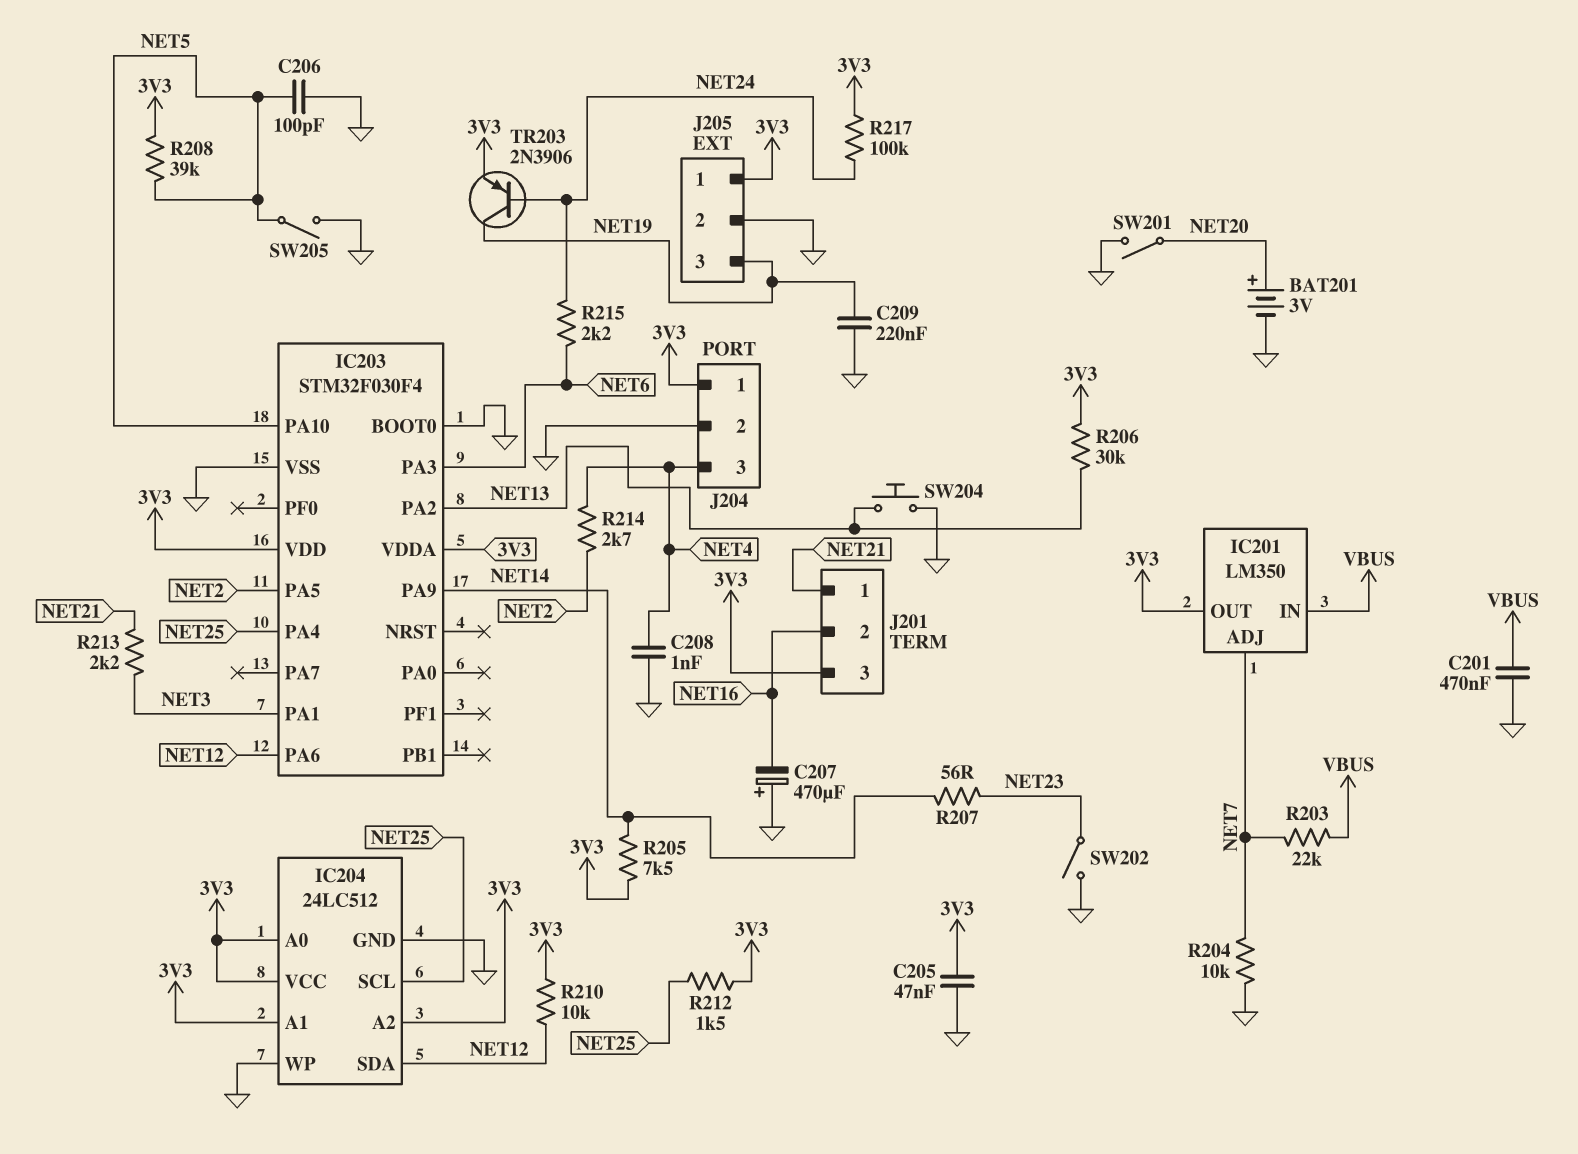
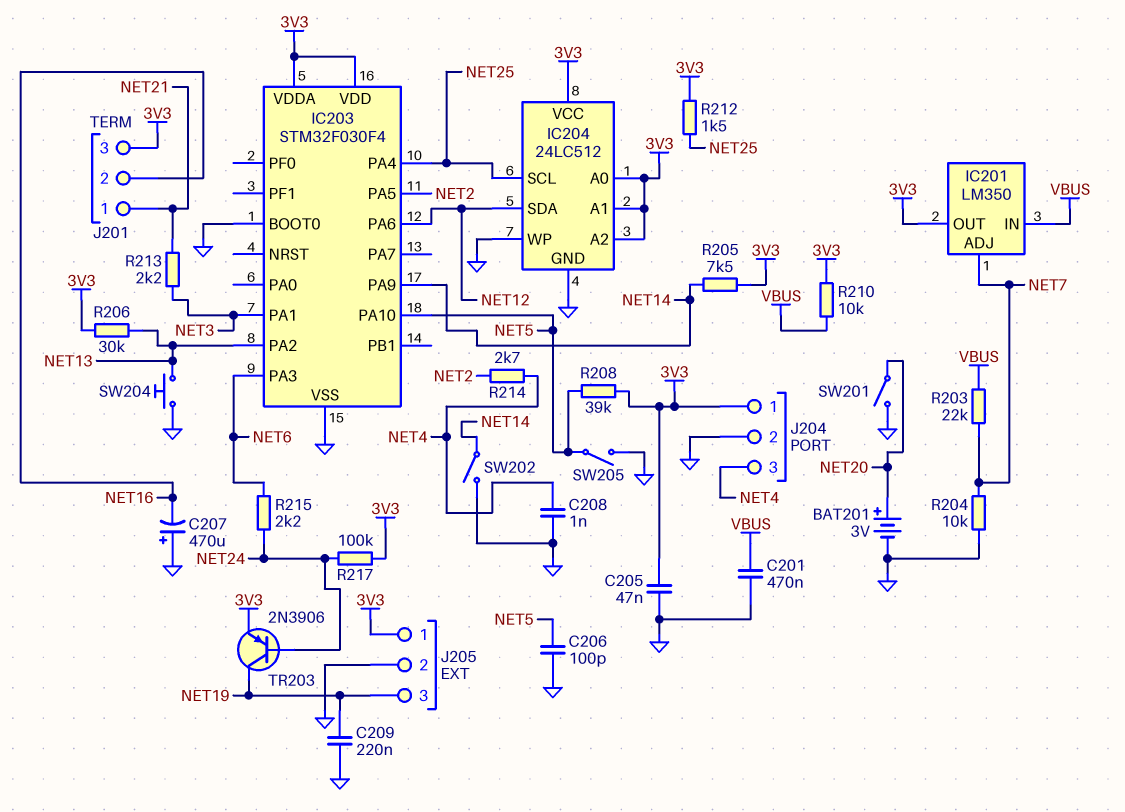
R207: 56 (NET14, NET23) -> none
R210: 10k (3V3, NET12) -> 10k (3V3, VBUS)
SW202: switch (GND, NET23) -> switch (GND, NET14)

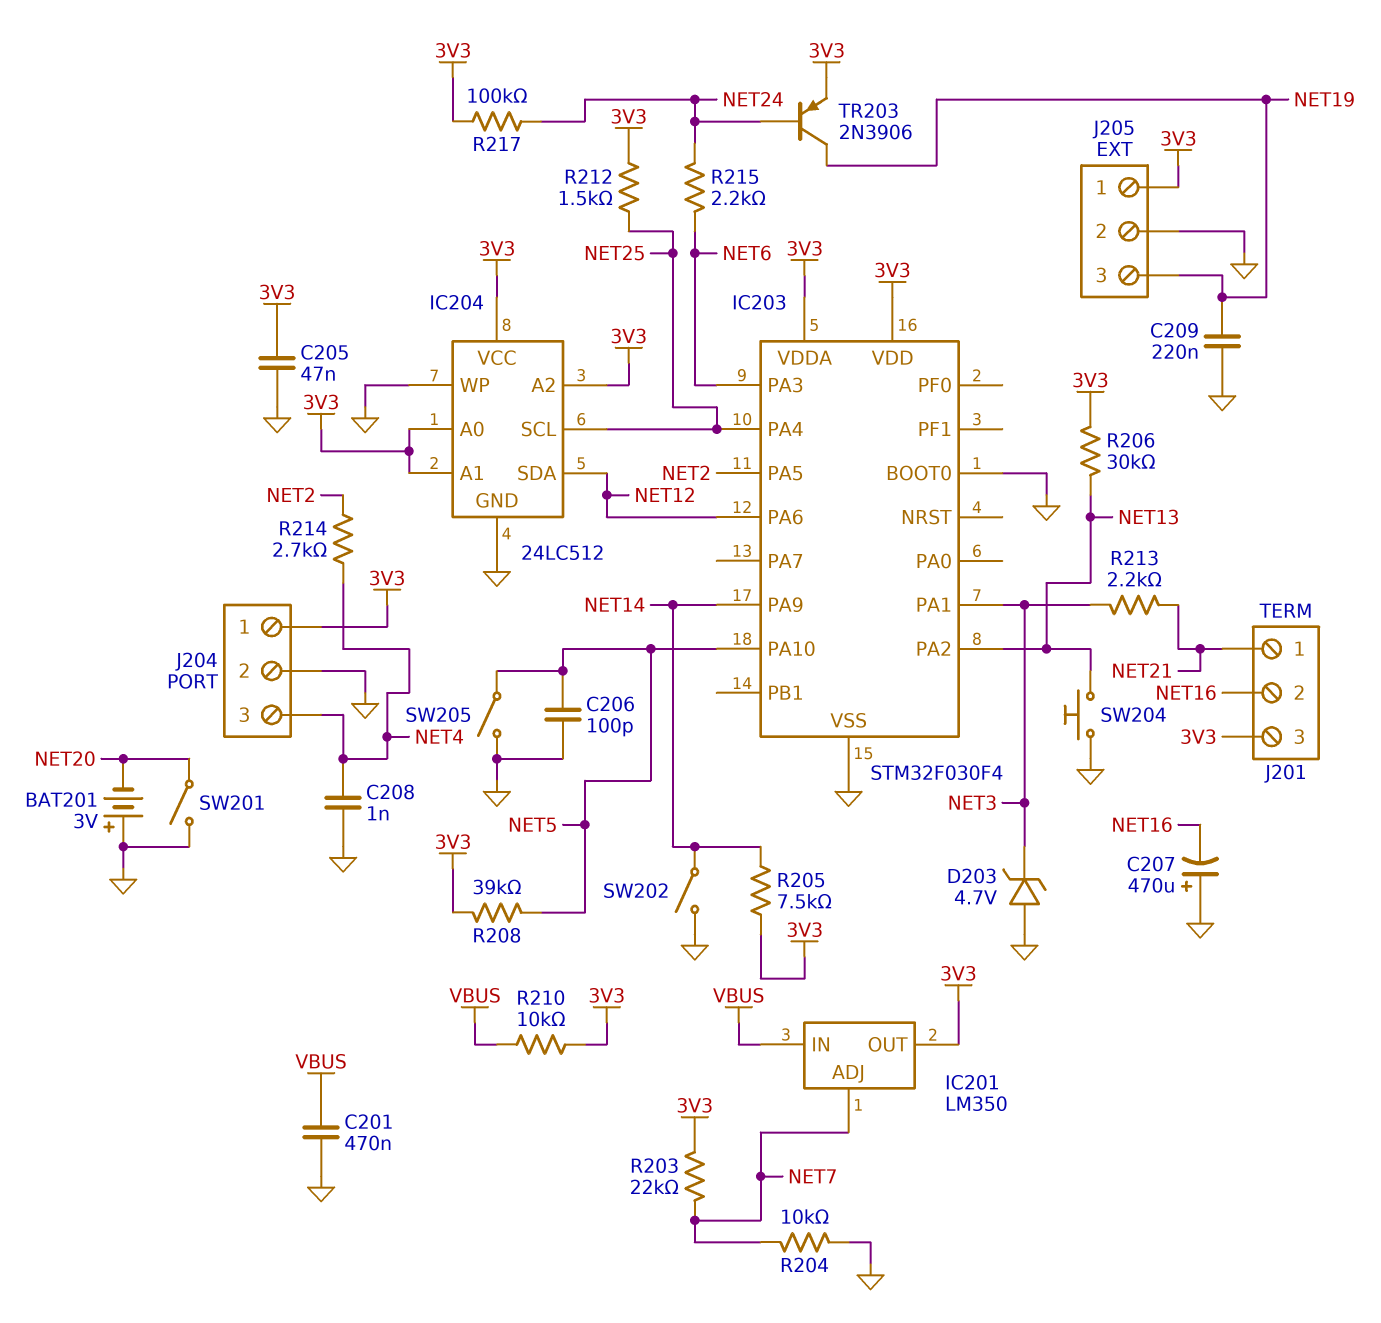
BAT201: 3V (plus NET20, minus GND) -> 3V (plus GND, minus NET20)
D203: none -> zener 4.7V (A GND, K NET3)
R203: 22k (NET7, VBUS) -> 22k (3V3, NET7)

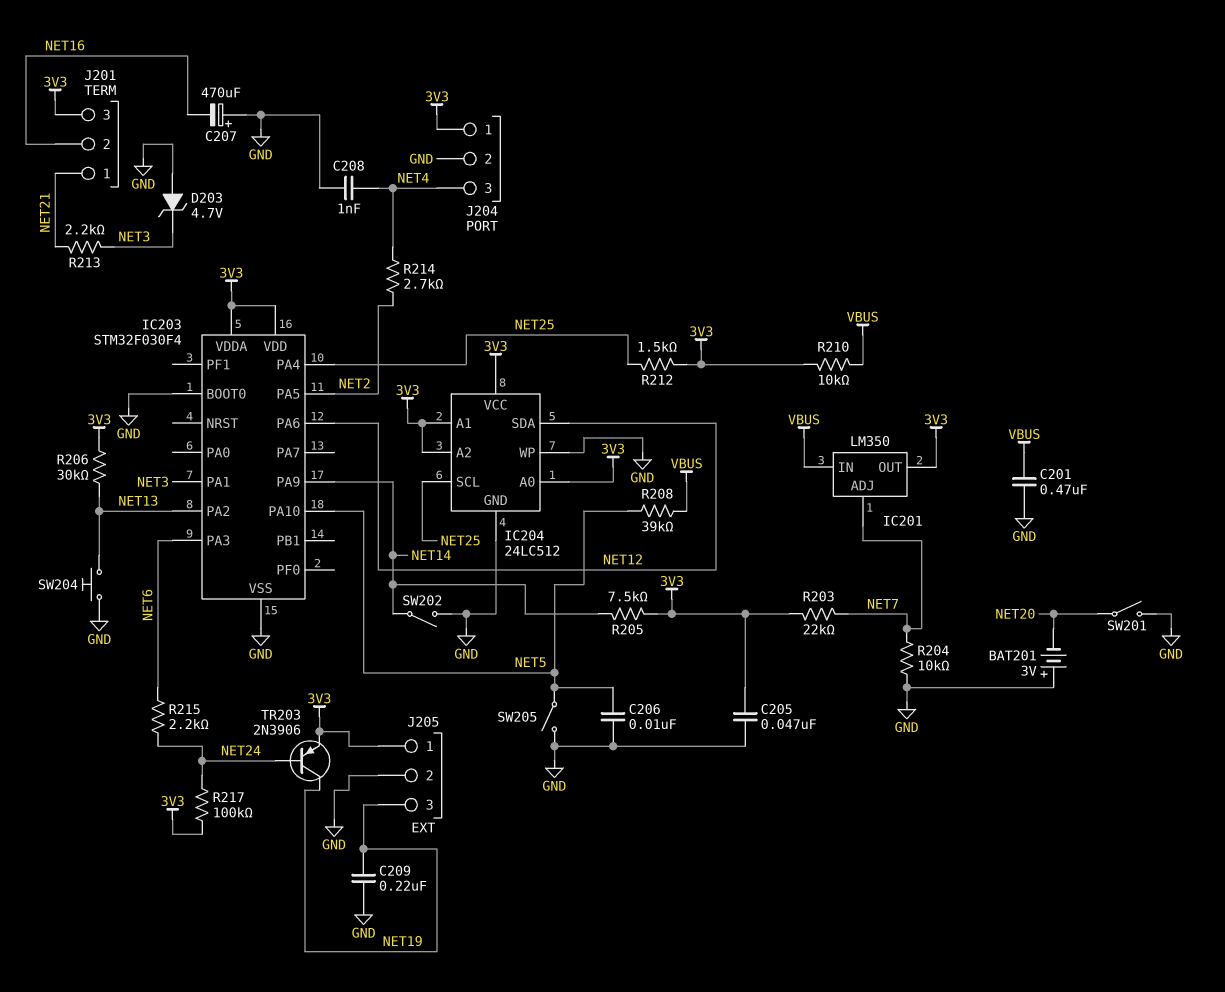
C206: 100pF (GND, NET5) -> 10nF (GND, NET5)
R208: 39k (3V3, NET5) -> 39k (NET5, VBUS)

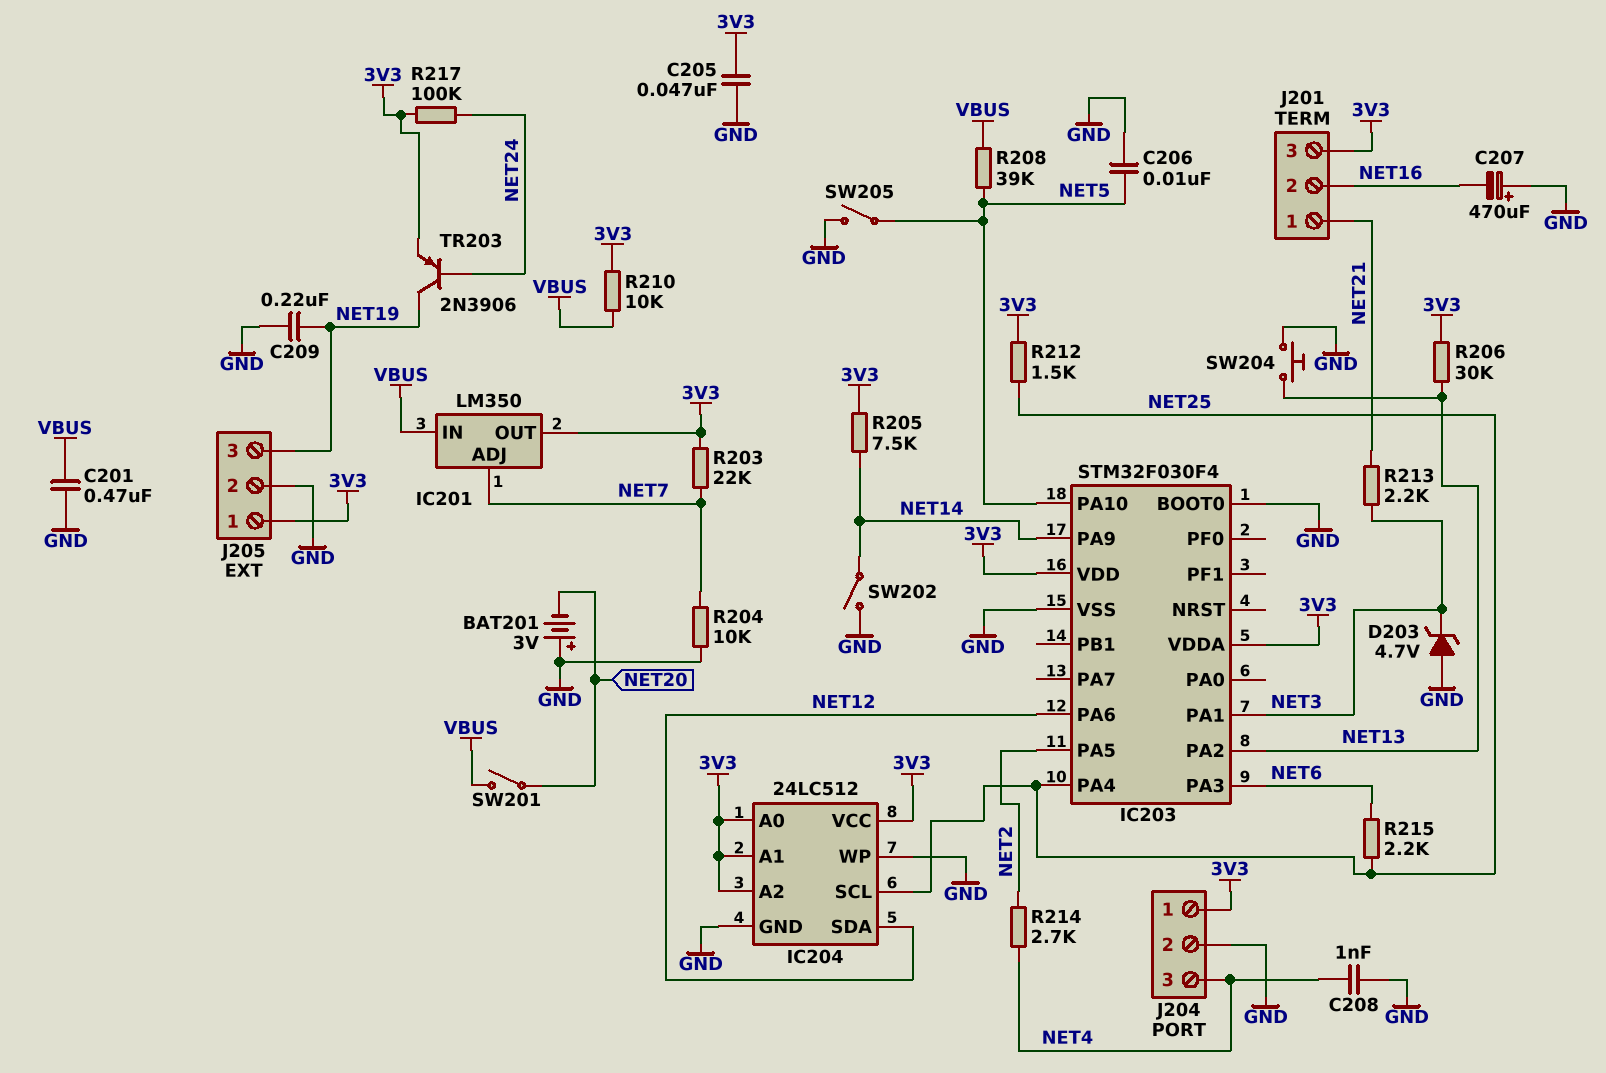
R215: 2.2k (NET6, NET24) -> 2.2k (NET6, NET25)
SW201: switch (GND, NET20) -> switch (NET20, VBUS)

